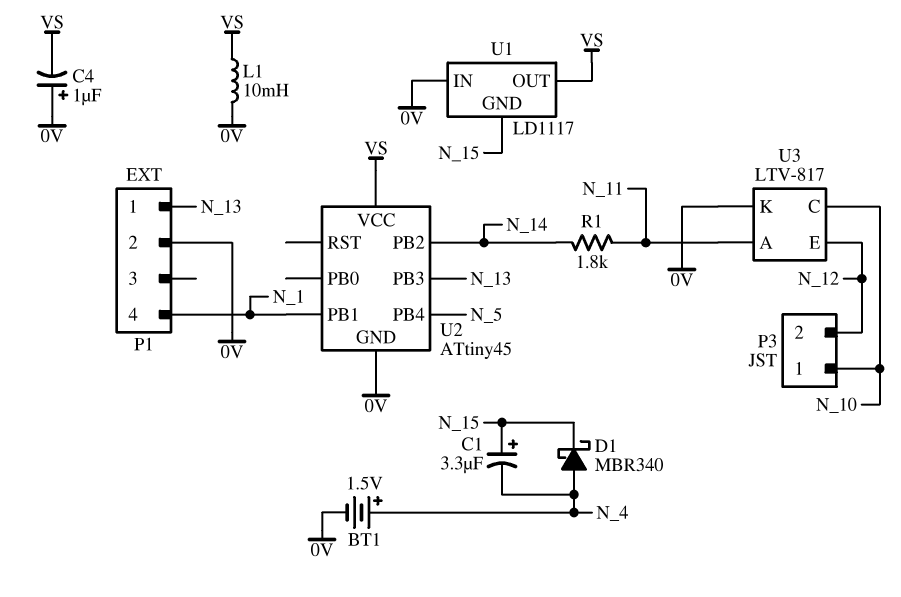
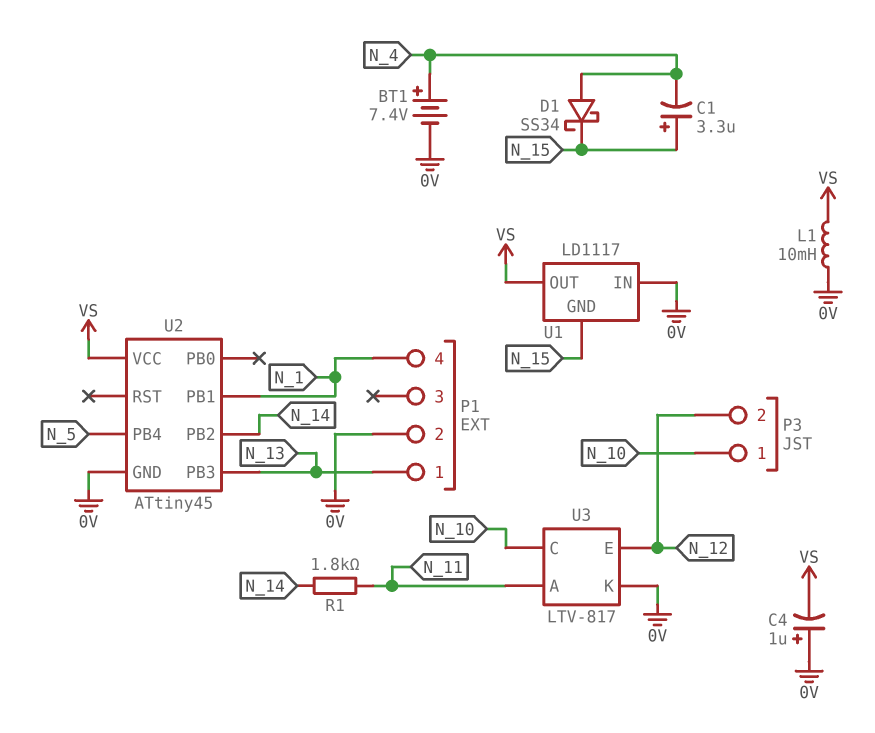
BT1: 1.5V (plus N_4, minus 0V) -> 7.4V (plus N_4, minus 0V)
D1: schottky MBR340 (A N_4, K N_15) -> schottky SS34 (A N_4, K N_15)

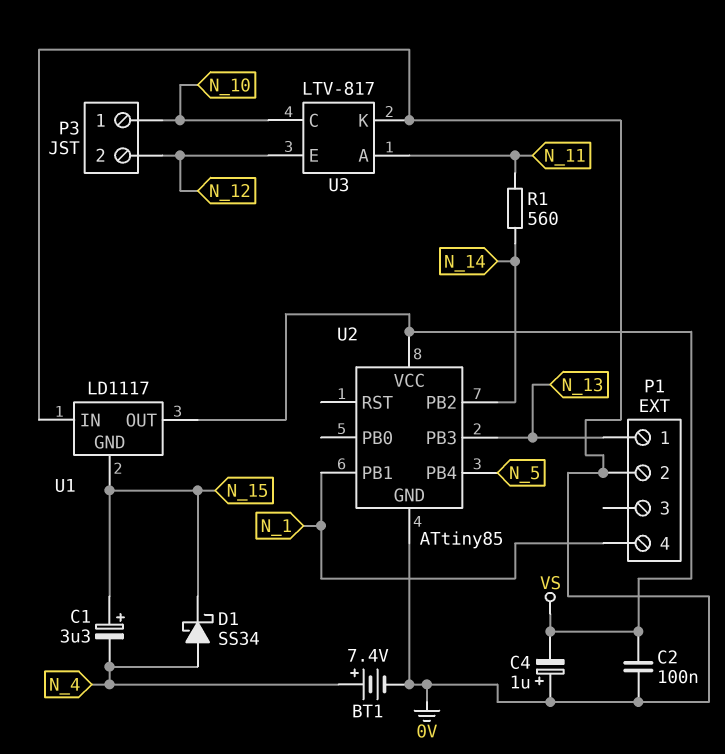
C2: none -> 100nF (0V, VS)
L1: 10mH (0V, VS) -> none
R1: 1.8k (N_11, N_14) -> 560 (N_11, N_14)
U2: ATtiny45 -> ATtiny85

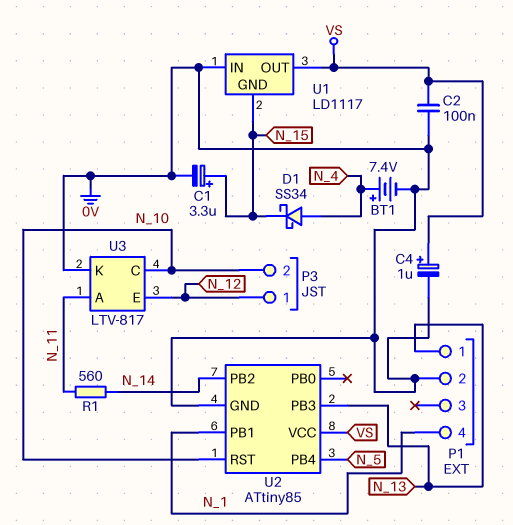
C1: 3.3uF (plus N_15, minus N_4) -> 3.3uF (plus N_15, minus 0V)
C4: 1uF (plus 0V, minus VS) -> 1uF (plus VS, minus 0V)
P3 pin 1: N_10 -> N_12
P3 pin 2: N_12 -> N_10
U2 pin RST: none -> N_10

